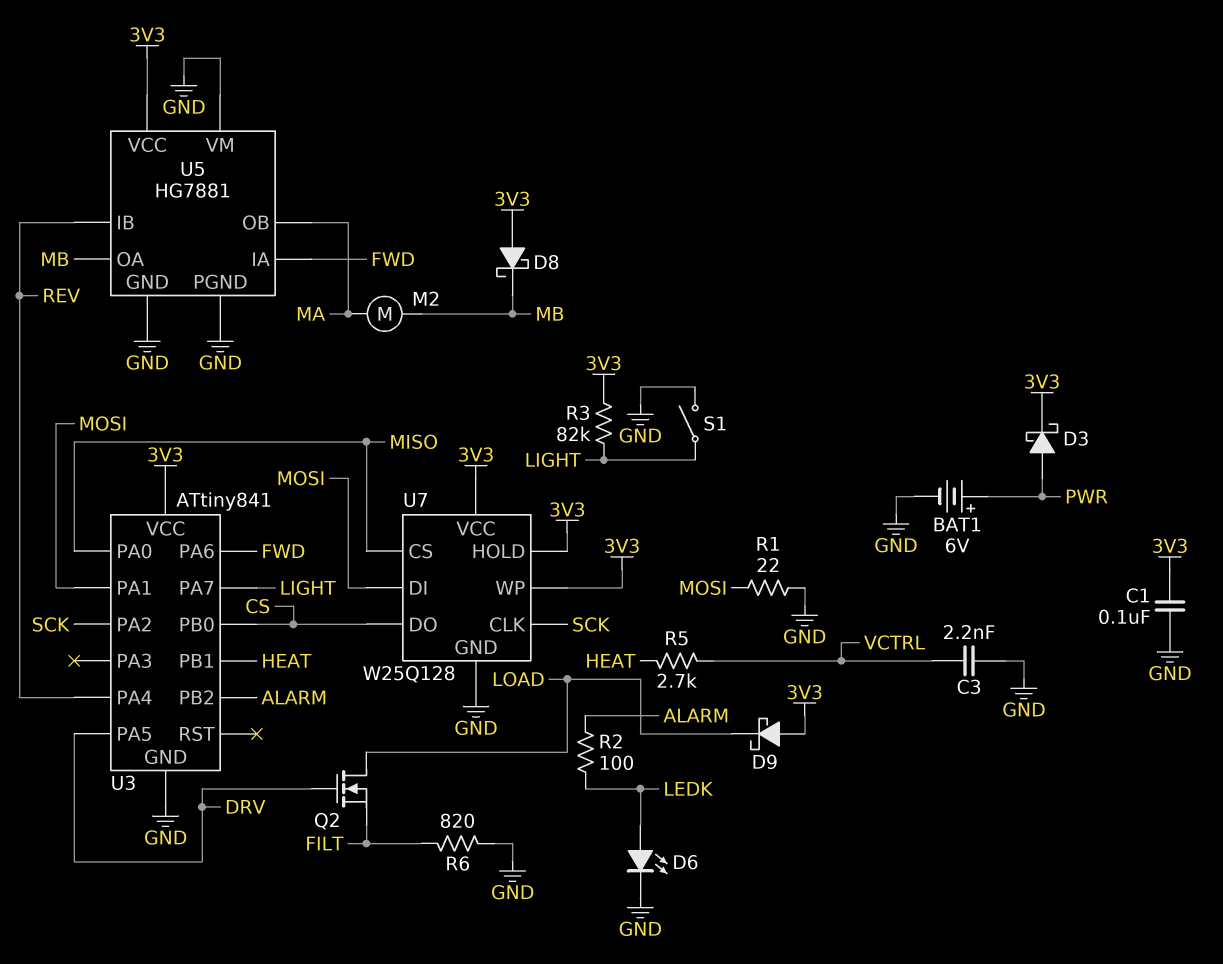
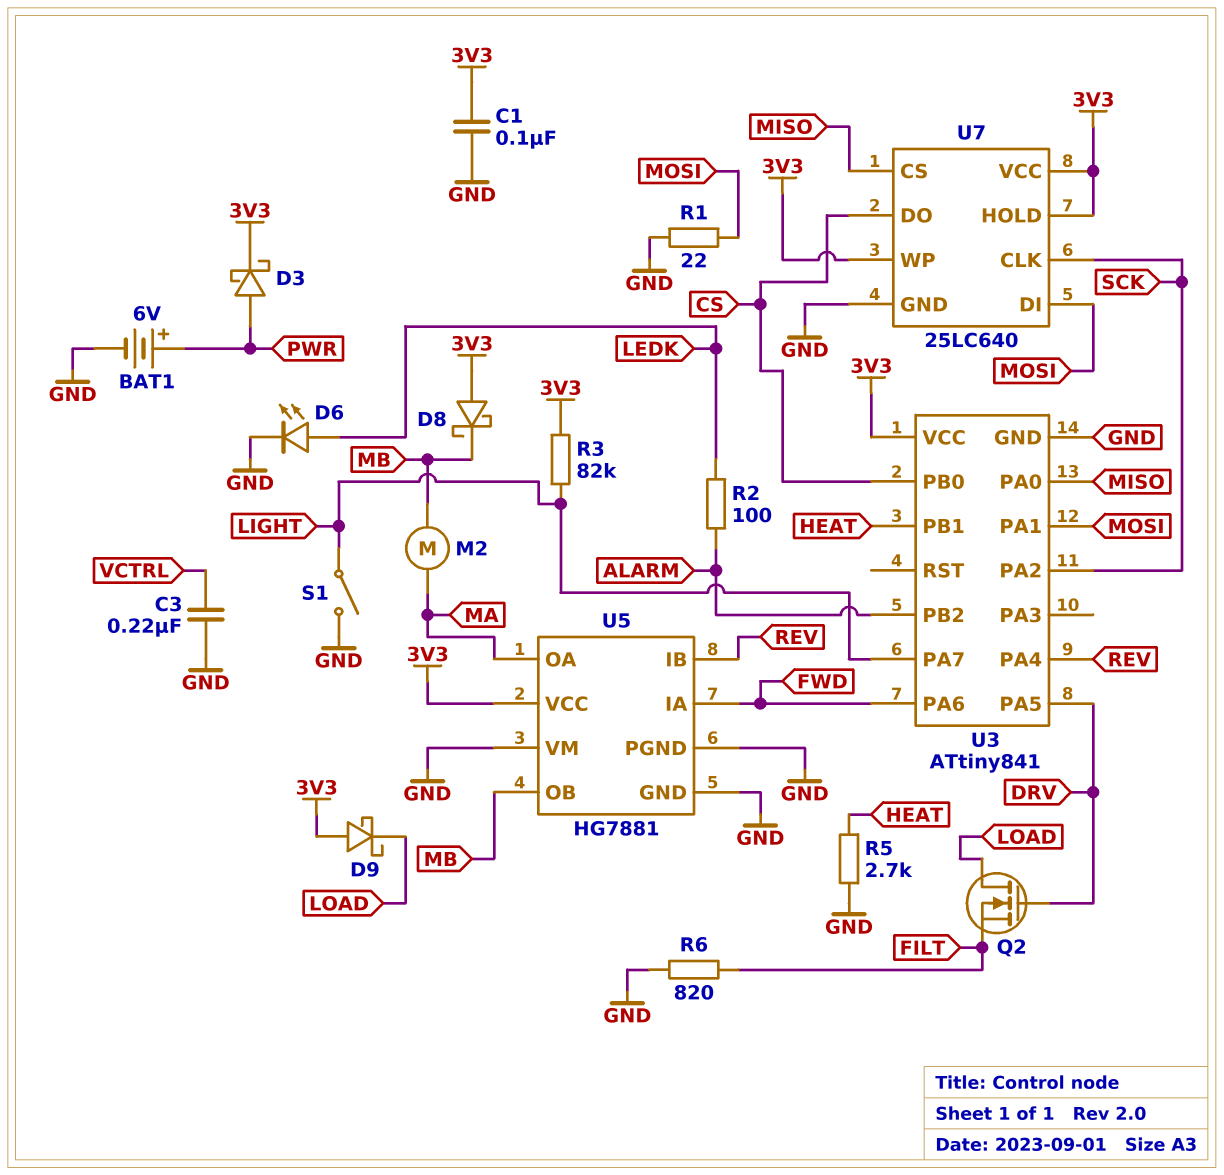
C3: 2.2nF (GND, VCTRL) -> 220nF (GND, VCTRL)
R5: 2.7k (HEAT, VCTRL) -> 2.7k (GND, HEAT)
U5 pin OA: MB -> MA
U5 pin OB: MA -> MB
U7: W25Q128 -> 25LC640

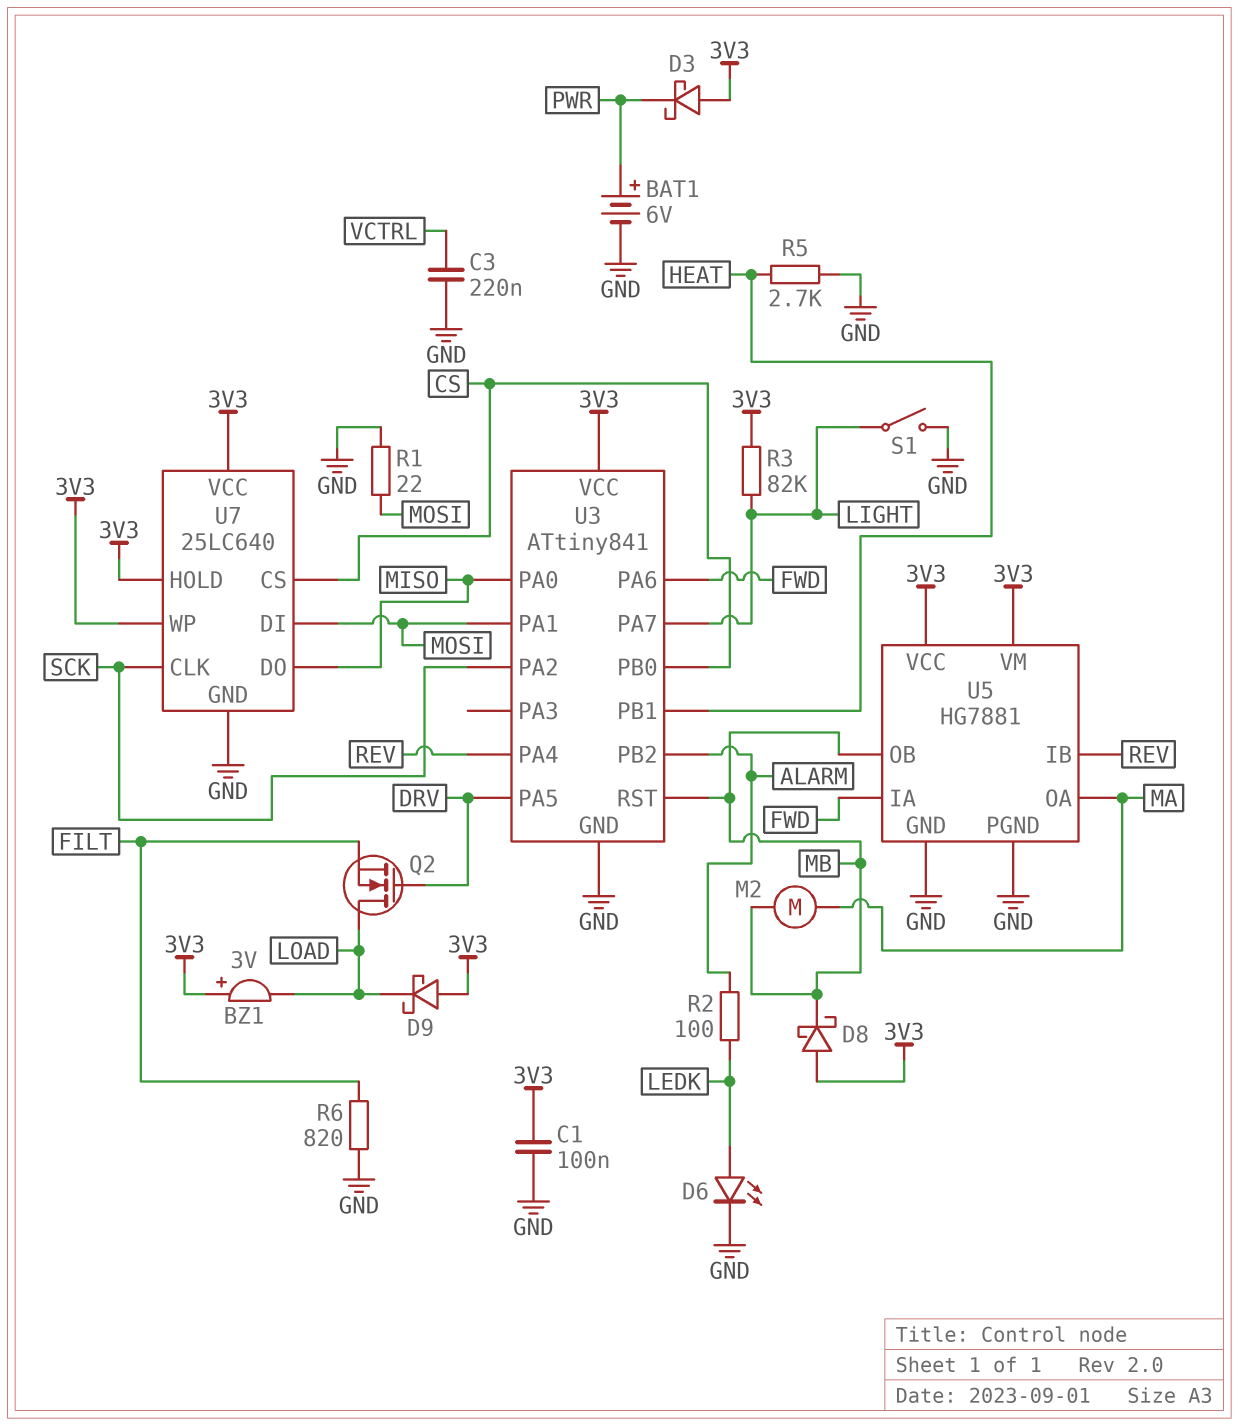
BZ1: none -> buzzer 3V (plus 3V3, minus LOAD)
D3: schottky (A PWR, K 3V3) -> schottky (A 3V3, K PWR)
U3 pin RST: none -> MB
U5 pin VM: GND -> 3V3
U7 pin CS: MISO -> CS
U7 pin DO: CS -> MISO

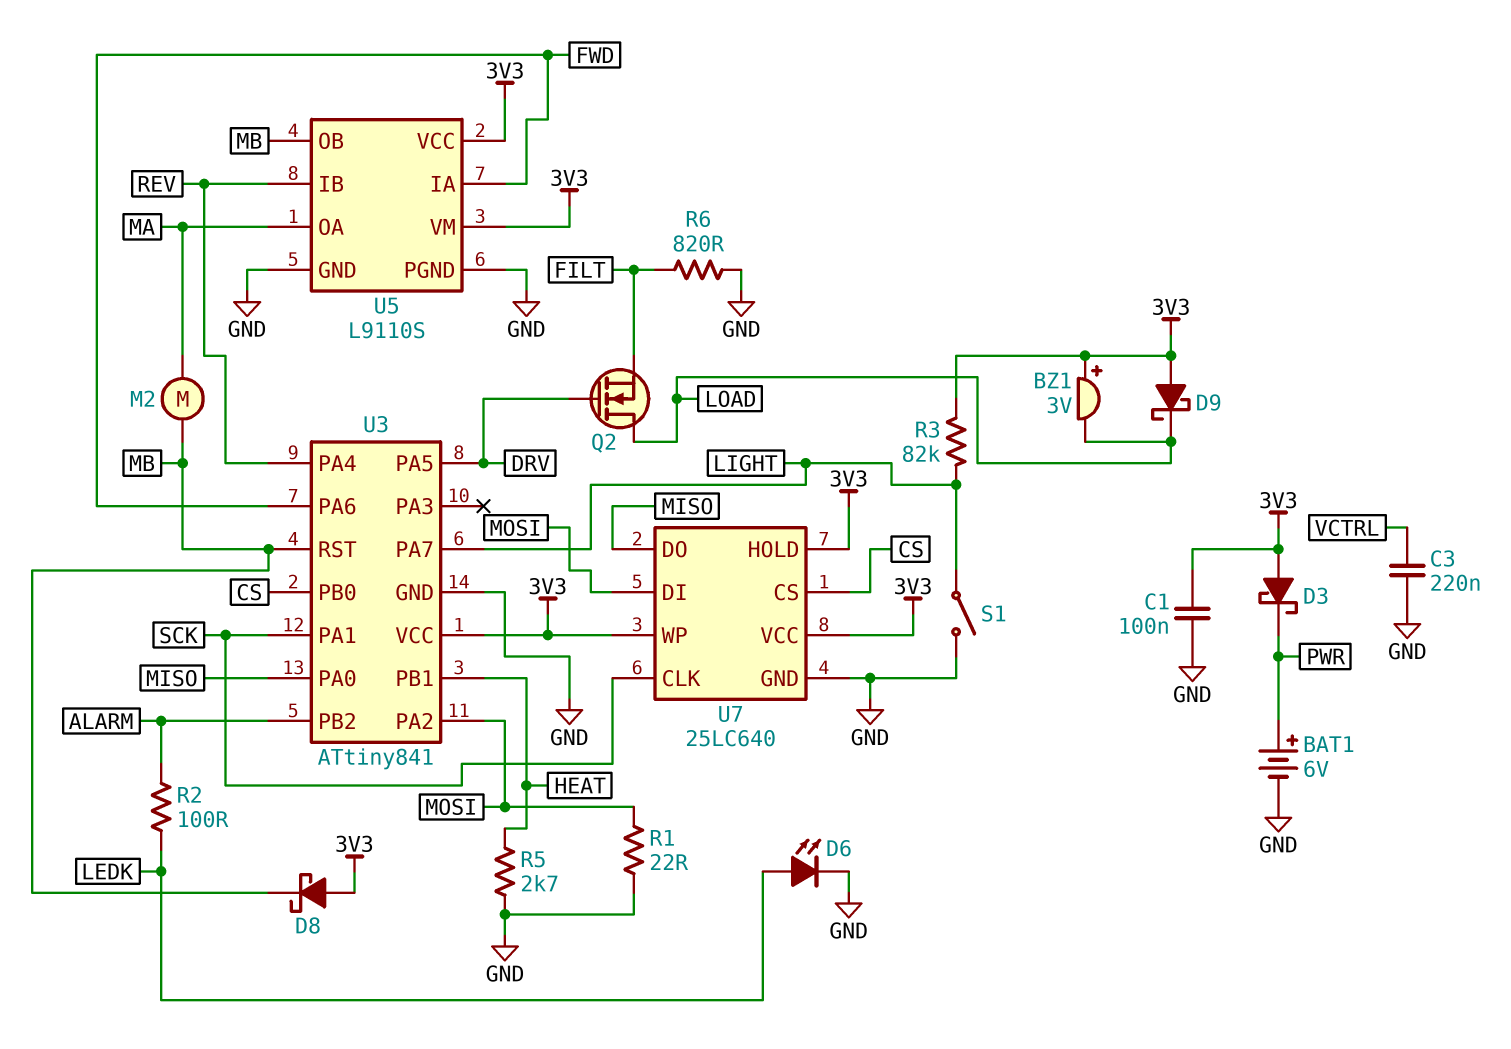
U3 pin PA1: MOSI -> SCK
U3 pin PA2: SCK -> MOSI
U5: HG7881 -> L9110S

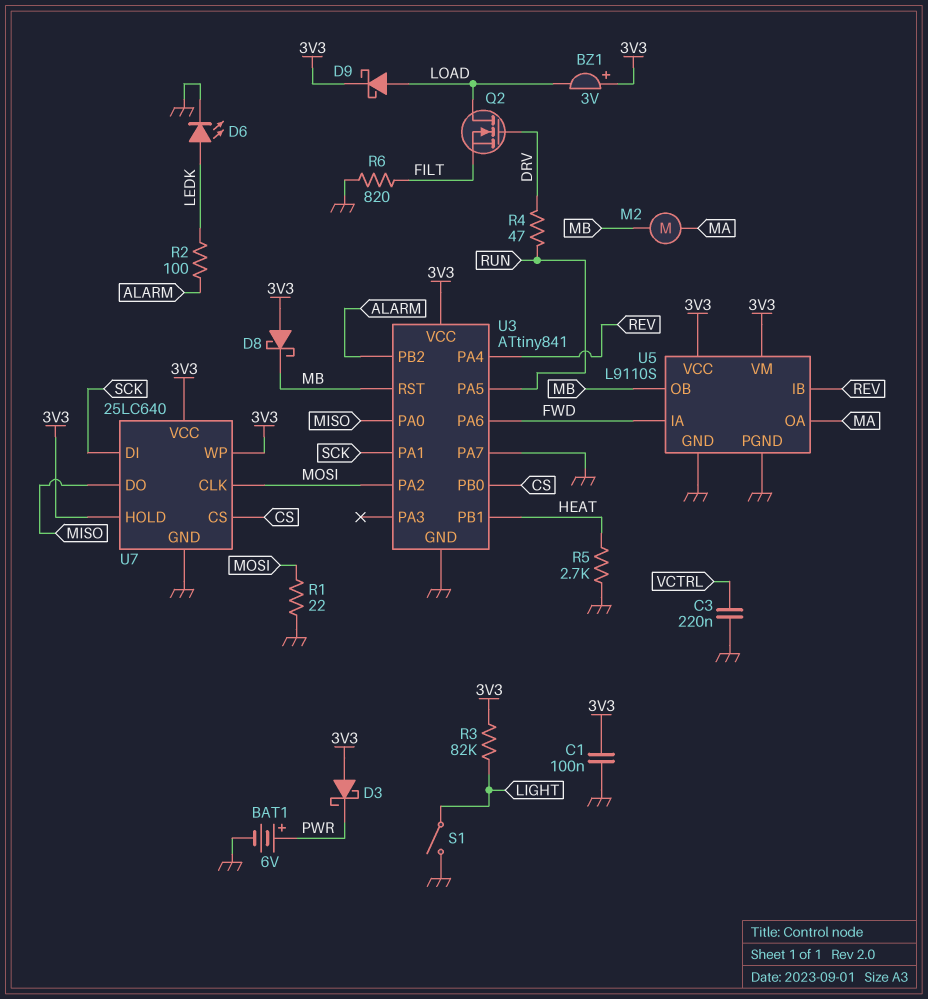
D9: schottky (A 3V3, K LOAD) -> schottky (A LOAD, K 3V3)
R4: none -> 47 (DRV, RUN)
U3 pin PA5: DRV -> RUN
U3 pin PA7: LIGHT -> GND
U7 pin CLK: SCK -> MOSI
U7 pin DI: MOSI -> SCK

